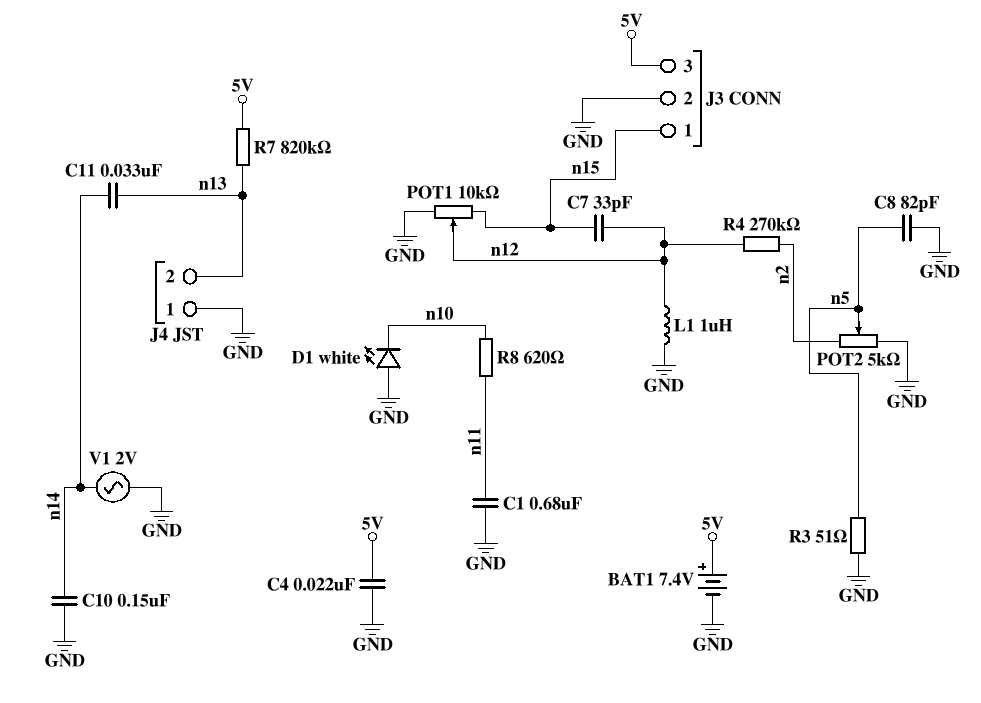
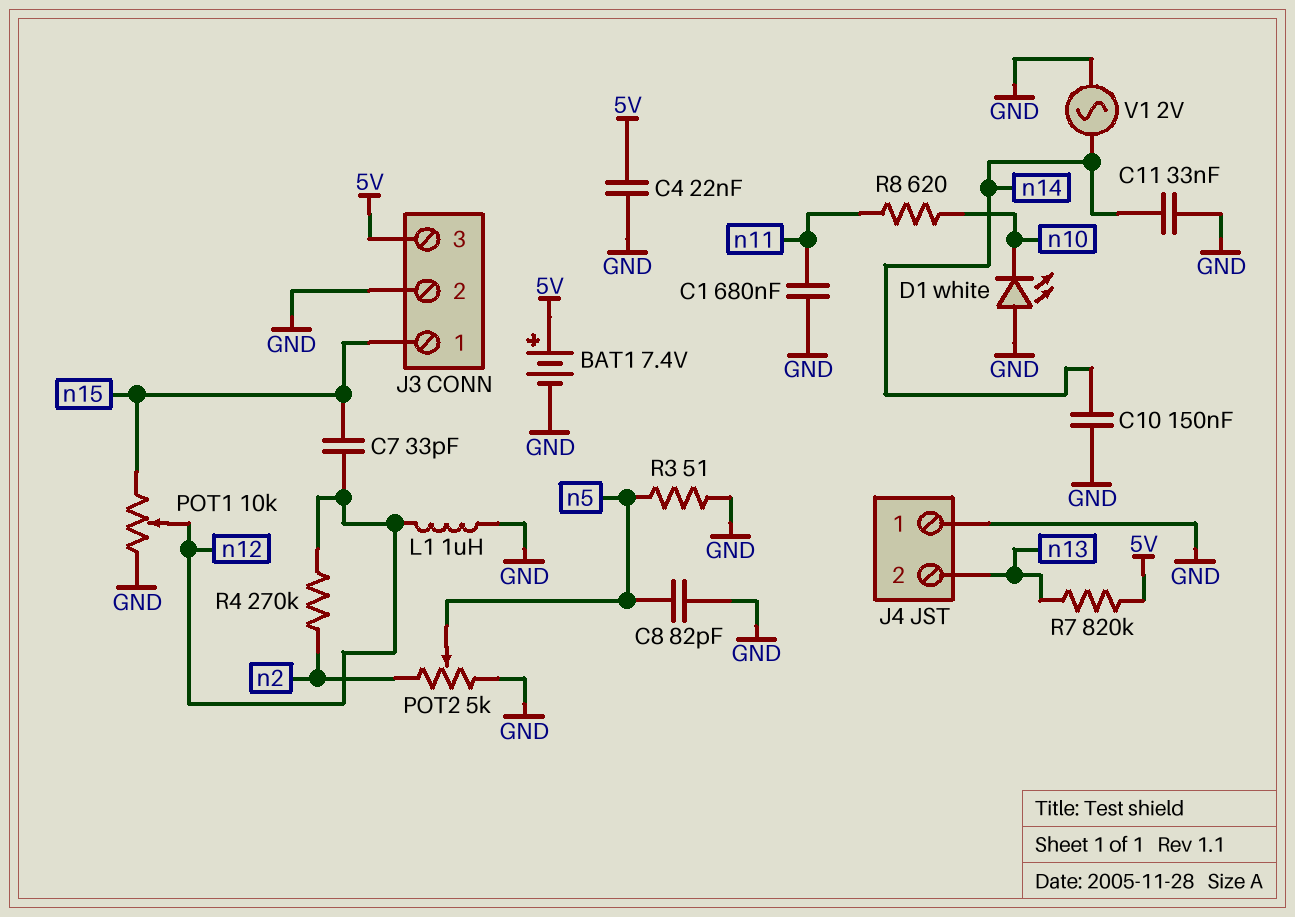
C11: 33nF (n13, n14) -> 33nF (GND, n14)

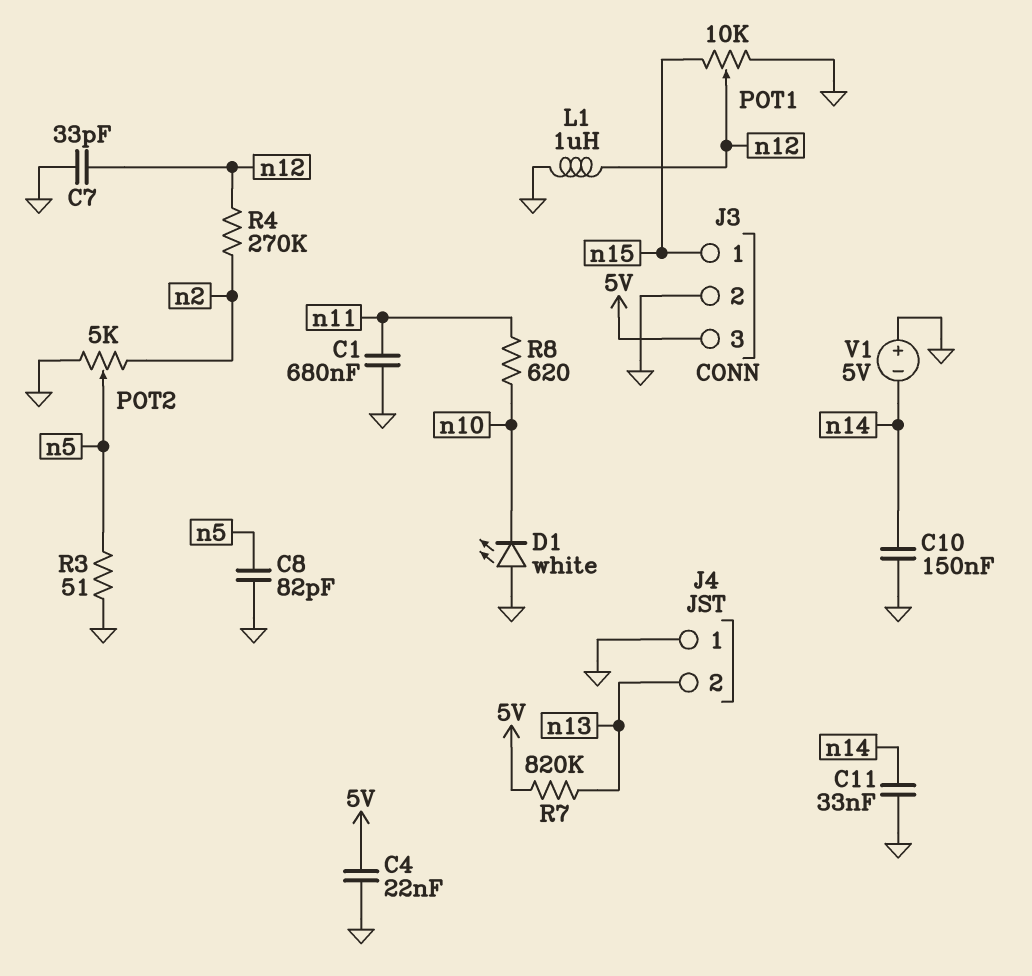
BAT1: 7.4V (plus 5V, minus GND) -> none
C7: 33pF (n12, n15) -> 33pF (GND, n12)
V1: AC 2V (GND, n14) -> 5V (plus GND, minus n14)

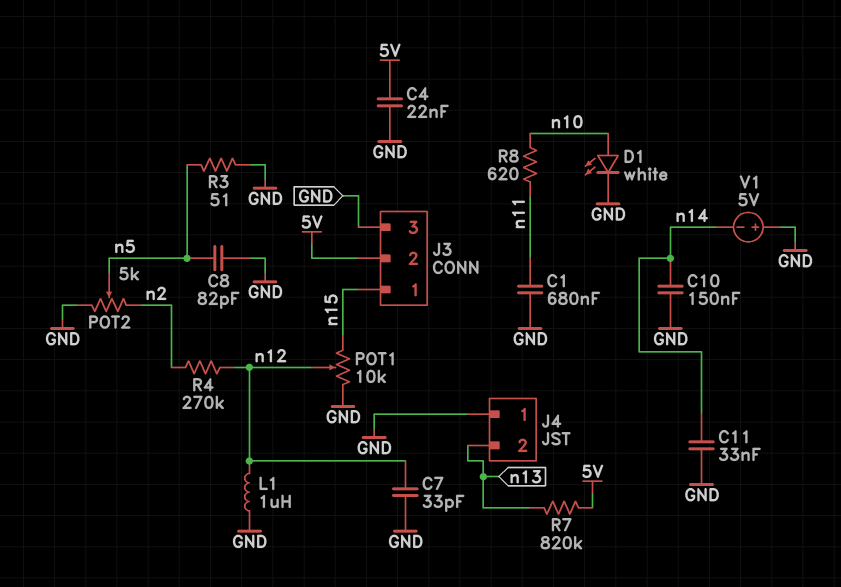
D1: LED white (A GND, K n10) -> LED white (A n10, K GND)
J3 pin 2: GND -> 5V
J3 pin 3: 5V -> GND

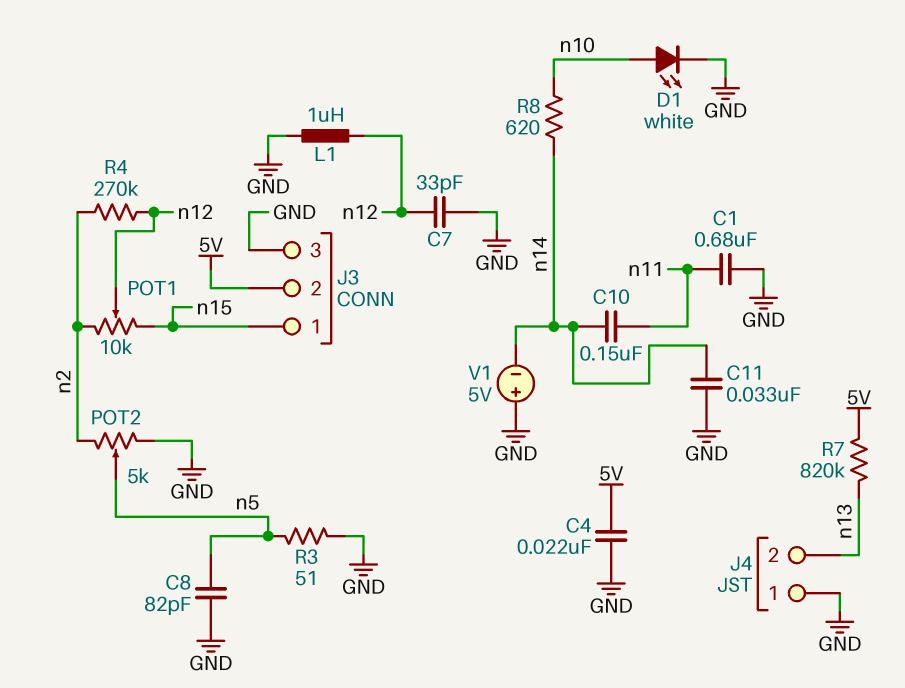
C10: 150nF (GND, n14) -> 150nF (n11, n14)
POT1: 10k (GND, n15, wiper n12) -> 10k (n2, n15, wiper n12)
R8: 620 (n10, n11) -> 620 (n10, n14)

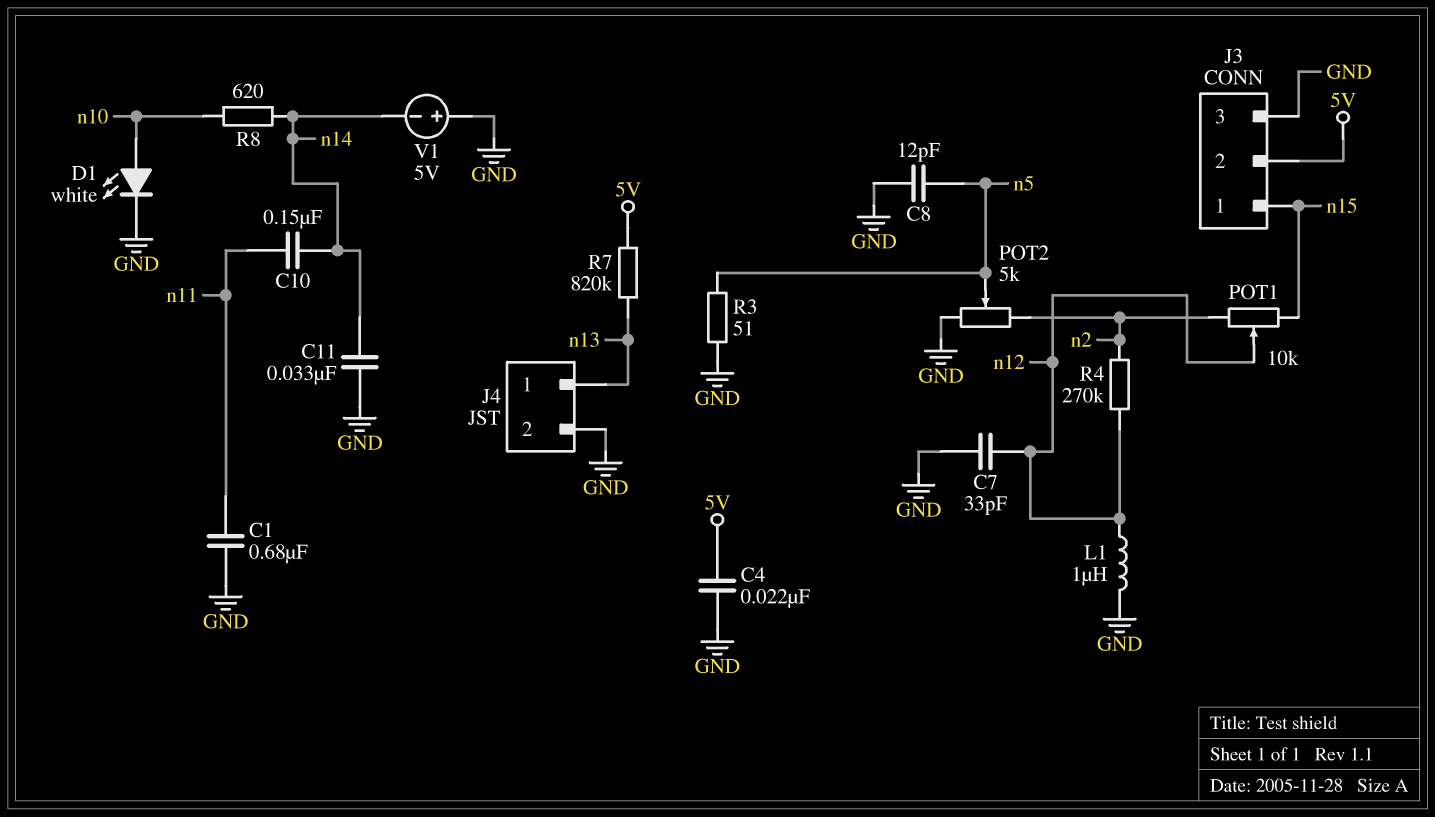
C8: 82pF (GND, n5) -> 12pF (GND, n5)
J4 pin 1: GND -> n13
J4 pin 2: n13 -> GND

